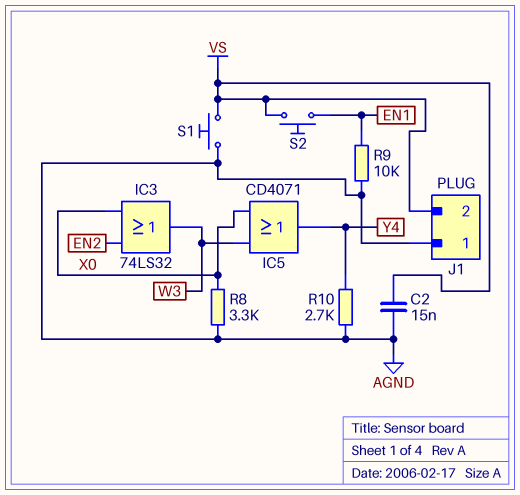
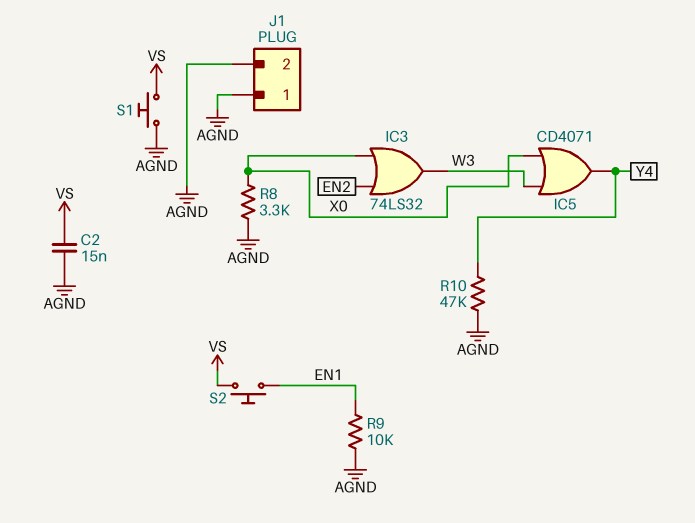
J1 pin 2: VS -> AGND
R10: 2.7k (AGND, Y4) -> 47k (AGND, Y4)

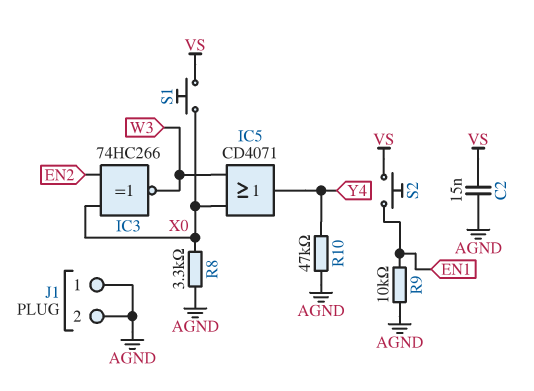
IC3: OR 74LS32 (in EN2, in X0, out W3) -> XNOR 74HC266 (in EN2, in X0, out W3)
S1: button (AGND, VS) -> button (VS, X0)

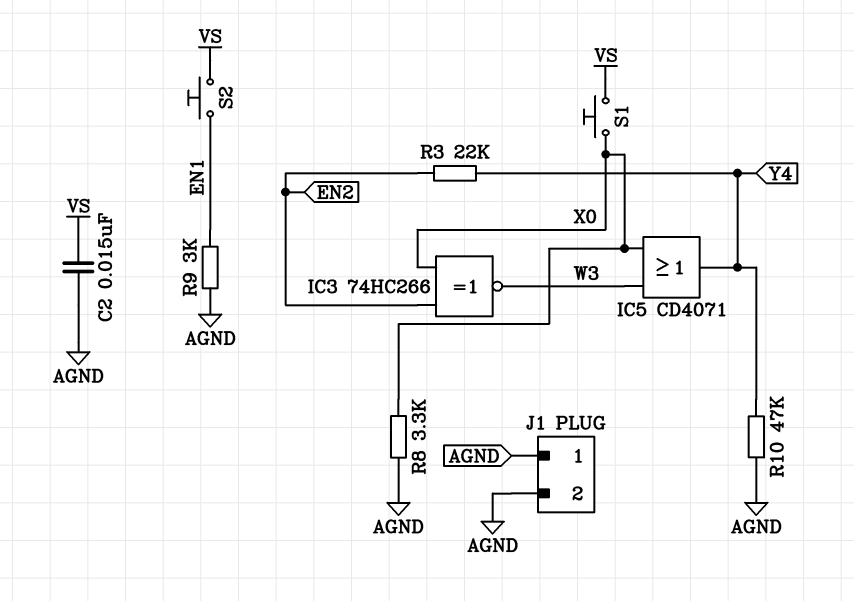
R3: none -> 22k (EN2, Y4)
R9: 10k (AGND, EN1) -> 3k (AGND, EN1)

